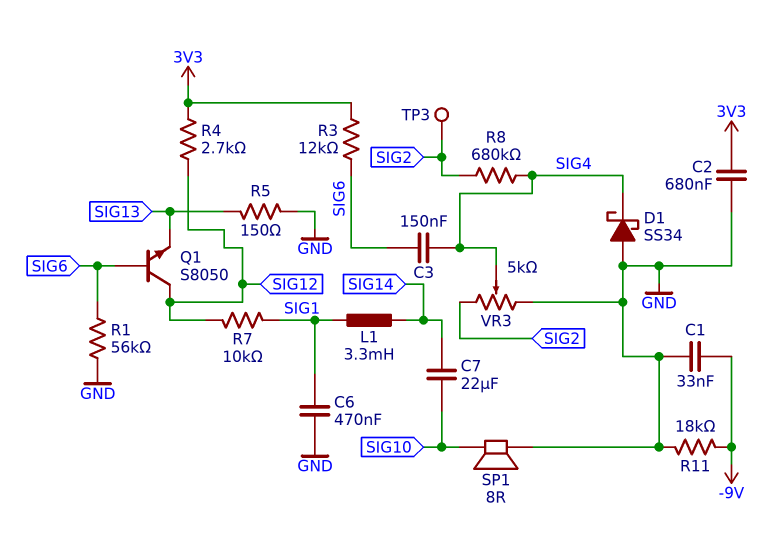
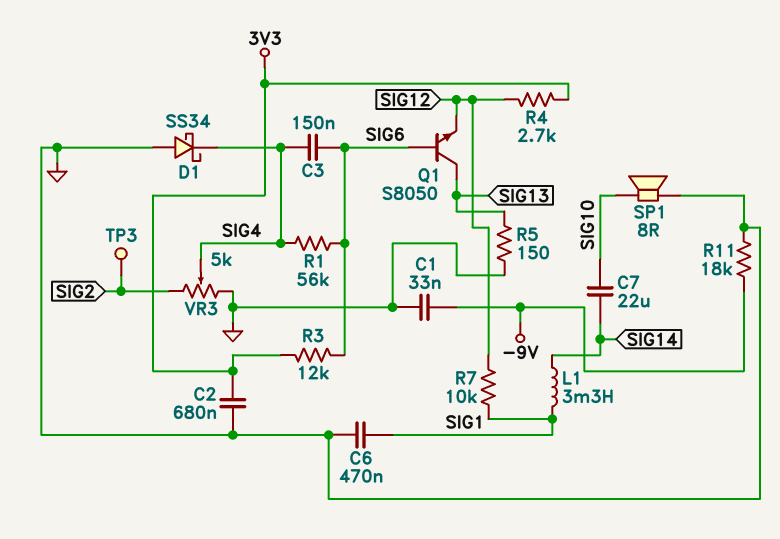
Q1: NPN S8050 (B SIG6, C SIG12, E SIG13) -> NPN S8050 (B SIG6, C SIG13, E SIG12)
R1: 56k (GND, SIG6) -> 56k (SIG4, SIG6)
R8: 680k (SIG2, SIG4) -> none

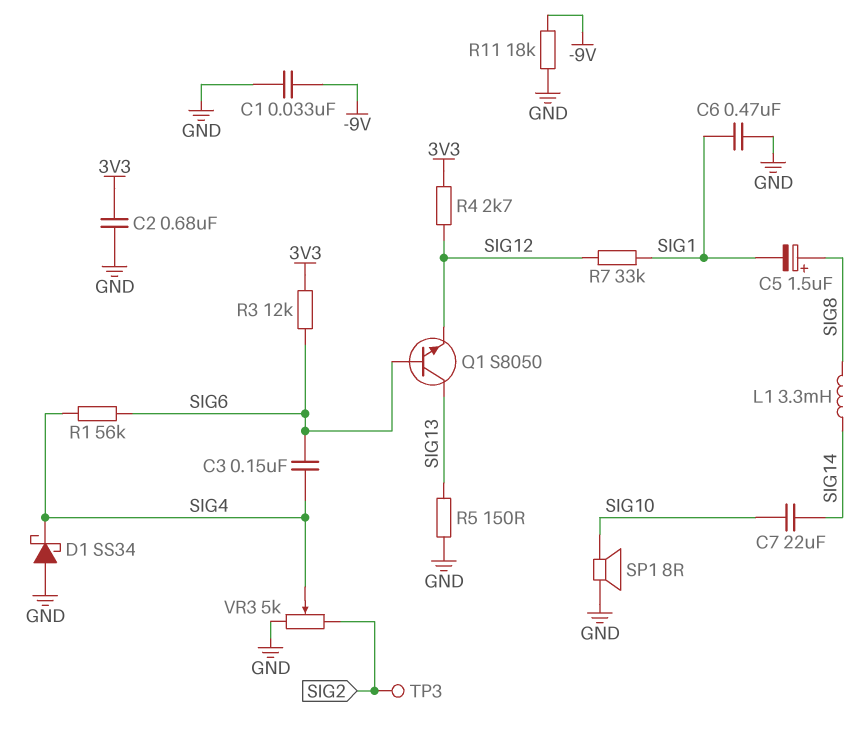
C5: none -> 1.5uF (plus SIG8, minus SIG1)
L1: 3.3mH (SIG1, SIG14) -> 3.3mH (SIG8, SIG14)
R7: 10k (SIG1, SIG12) -> 33k (SIG1, SIG12)

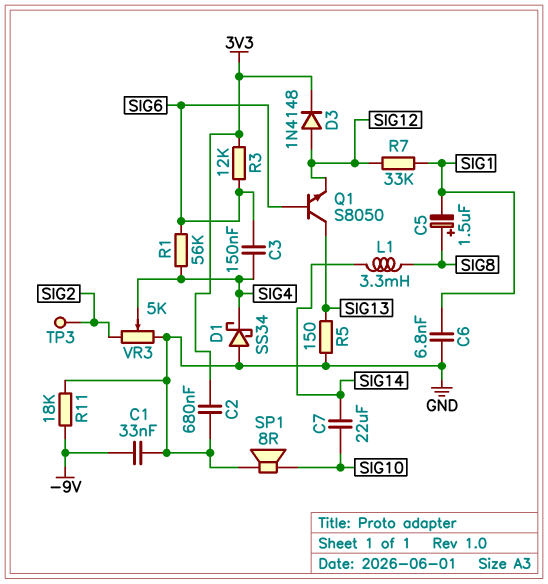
C6: 470nF (GND, SIG1) -> 6.8nF (GND, SIG1)
D3: none -> diode 1N4148 (A SIG12, K 3V3)
R4: 2.7k (3V3, SIG12) -> none

